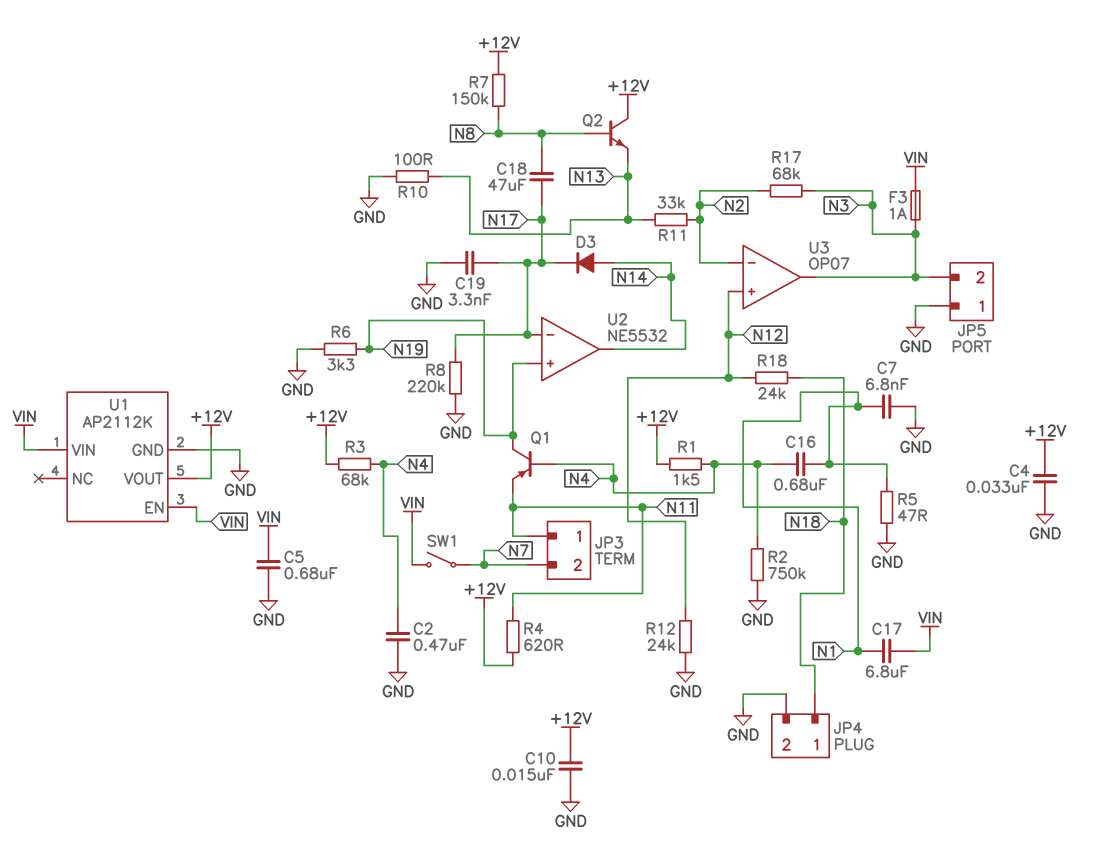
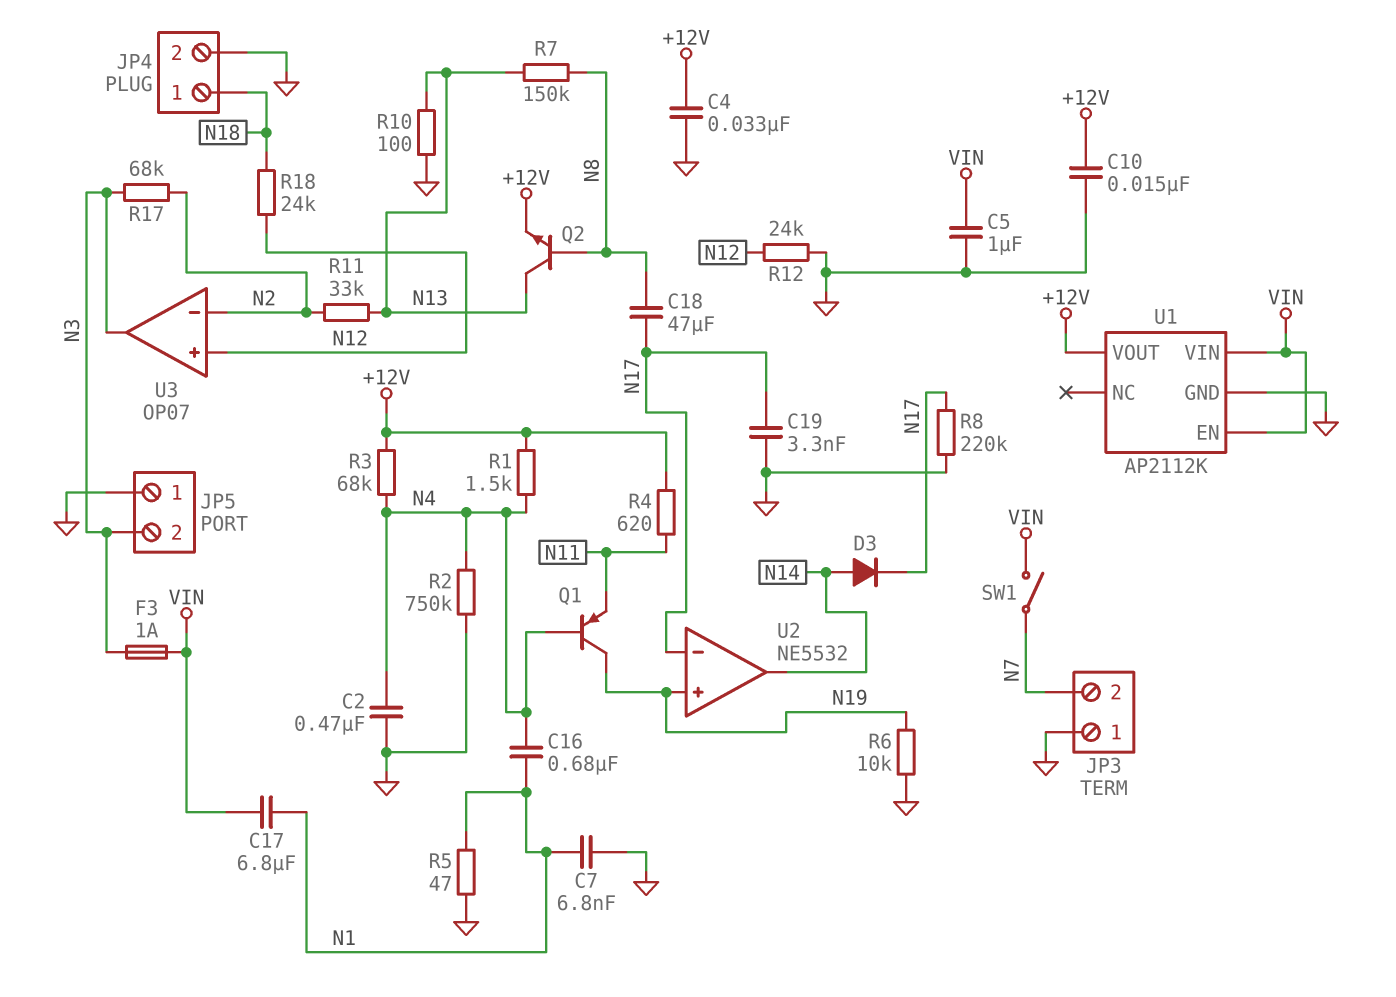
C5: 680nF (GND, VIN) -> 1uF (GND, VIN)
JP3 pin 1: N11 -> GND
Q2: NPN (B N8, C +12V, E N13) -> NPN (B N8, C N13, E +12V)
R6: 3.3k (GND, N19) -> 10k (GND, N19)
R7: 150k (+12V, N8) -> 150k (N8, N13)

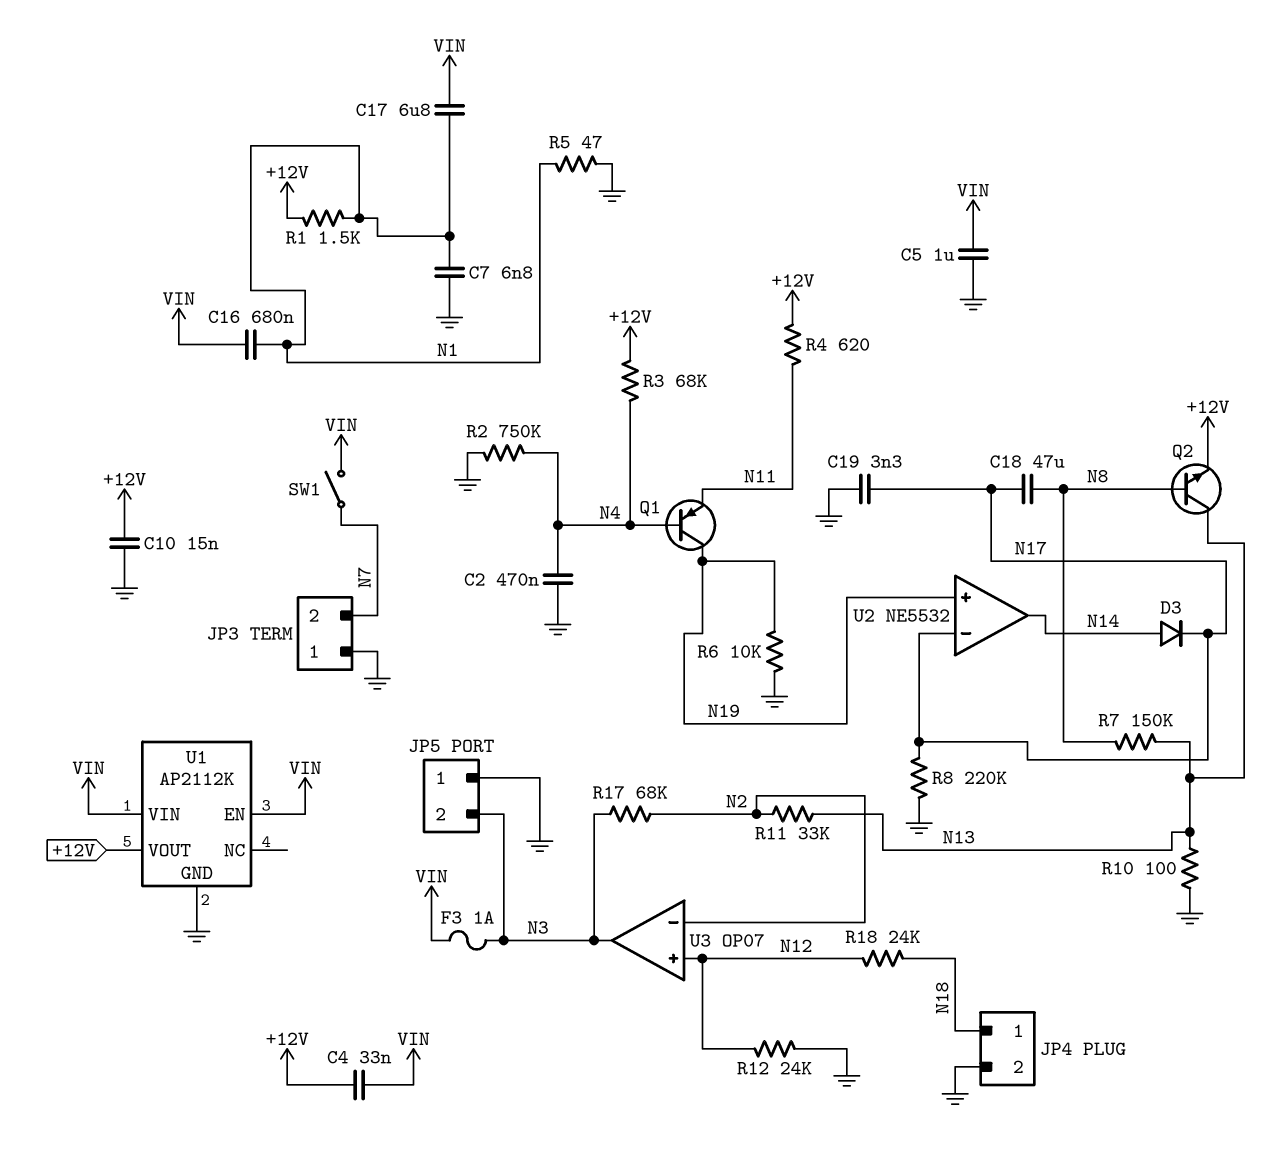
C4: 33nF (+12V, GND) -> 33nF (+12V, VIN)
C16: 680nF (N1, N4) -> 680nF (N1, VIN)
R1: 1.5k (+12V, N4) -> 1.5k (+12V, N1)

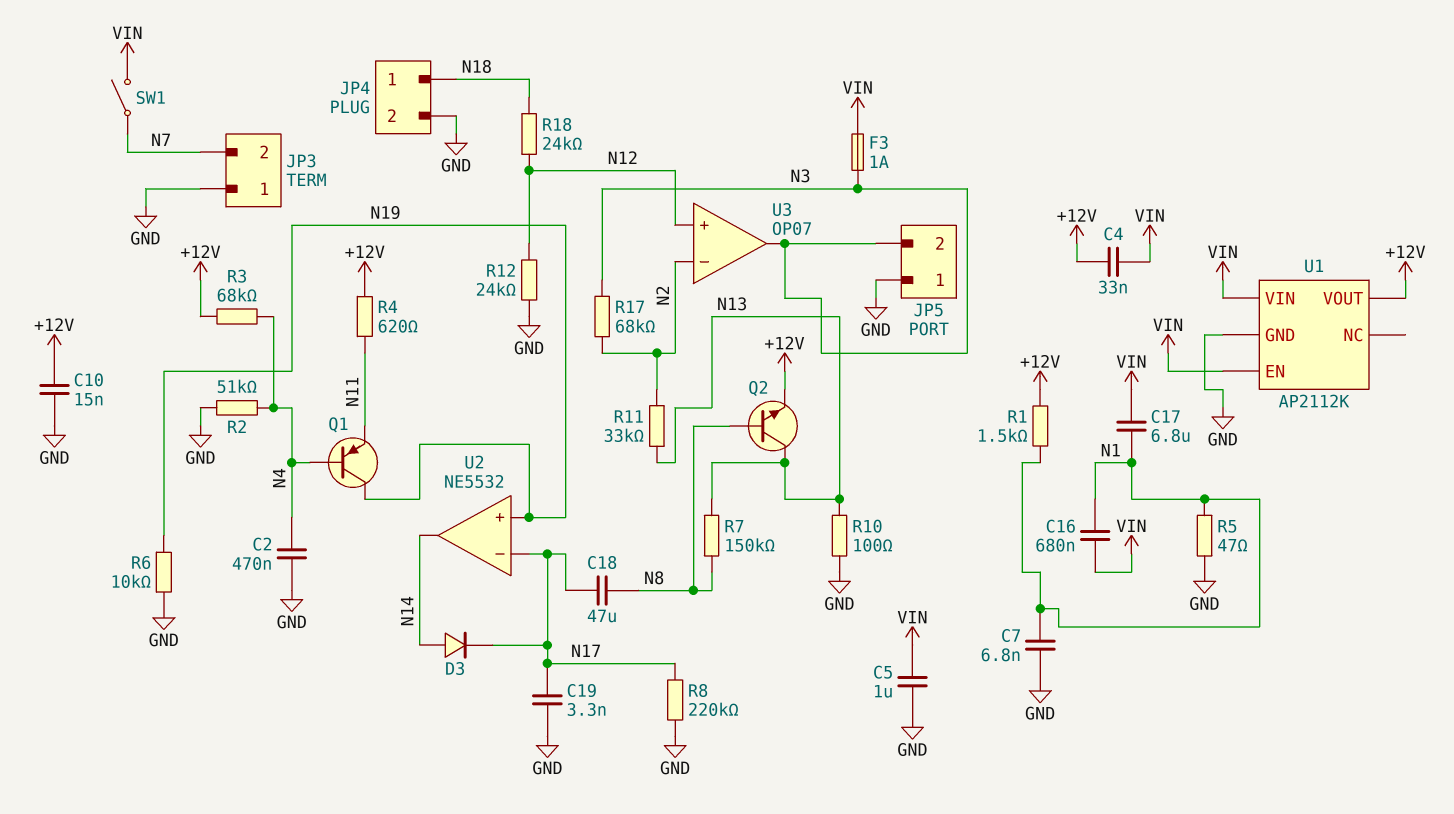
R2: 750k (GND, N4) -> 51k (GND, N4)

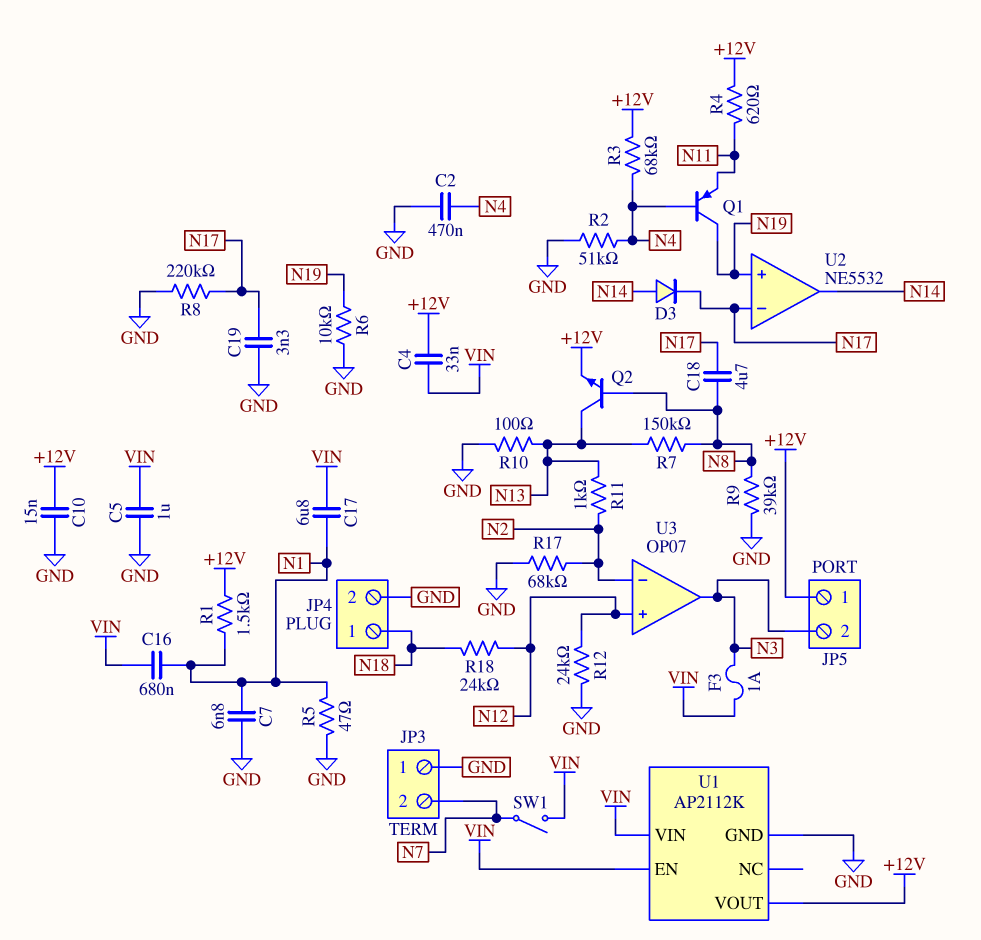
C18: 47uF (N8, N17) -> 4.7uF (N8, N17)
JP5 pin 1: GND -> +12V
R9: none -> 39k (GND, N8)
R11: 33k (N2, N13) -> 1k (N2, N13)
R17: 68k (N2, N3) -> 68k (GND, N2)

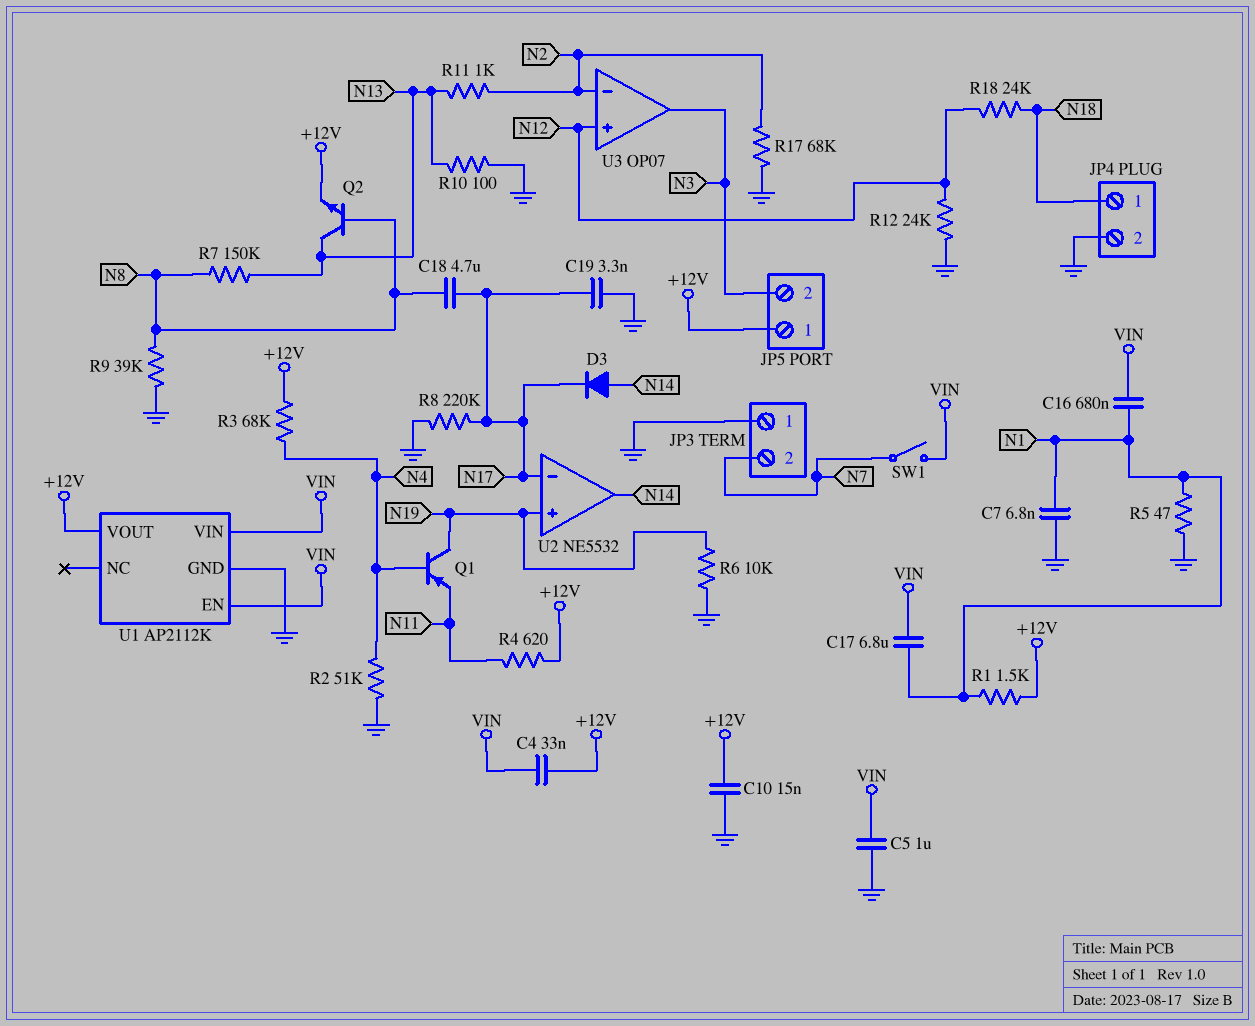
C2: 470nF (GND, N4) -> none
F3: 1A (N3, VIN) -> none

